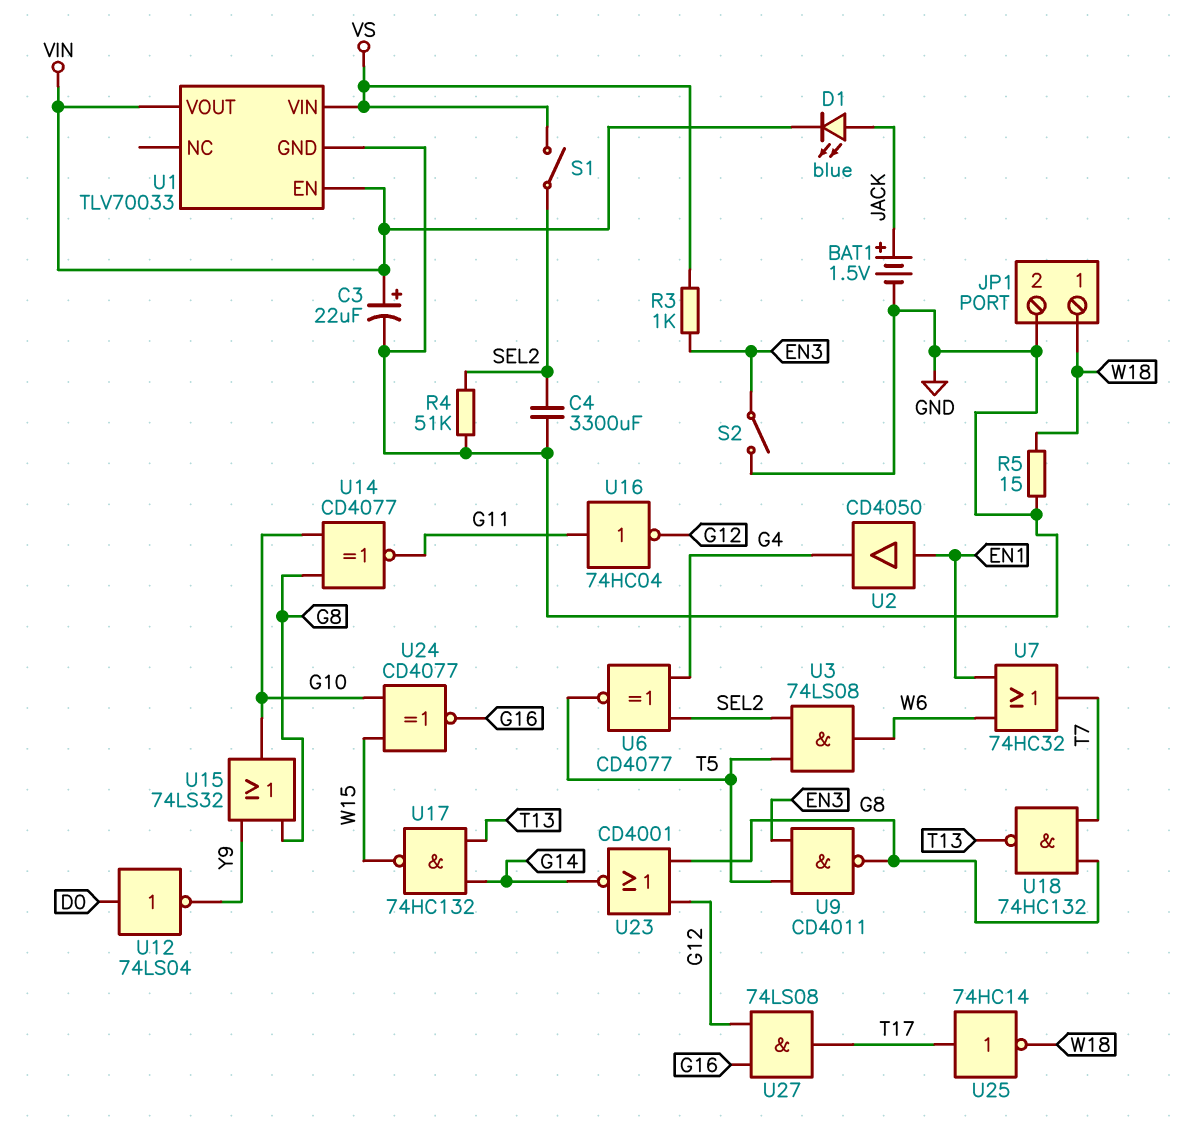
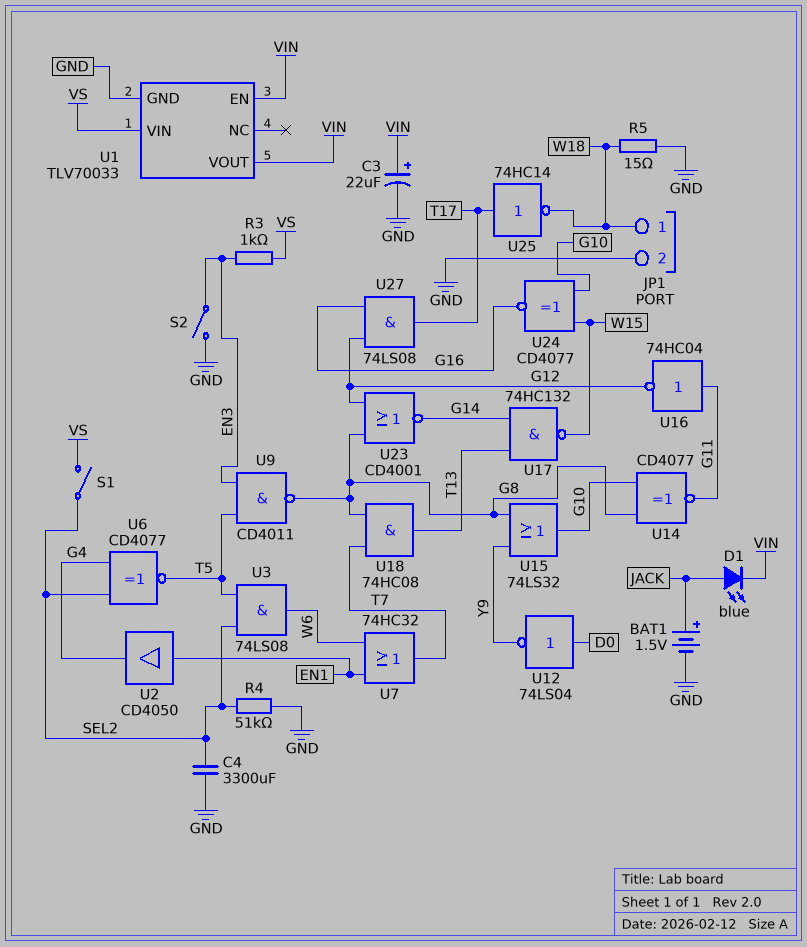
U18: NAND 74HC132 (in G8, in T7, out T13) -> AND 74HC08 (in G8, in T7, out T13)

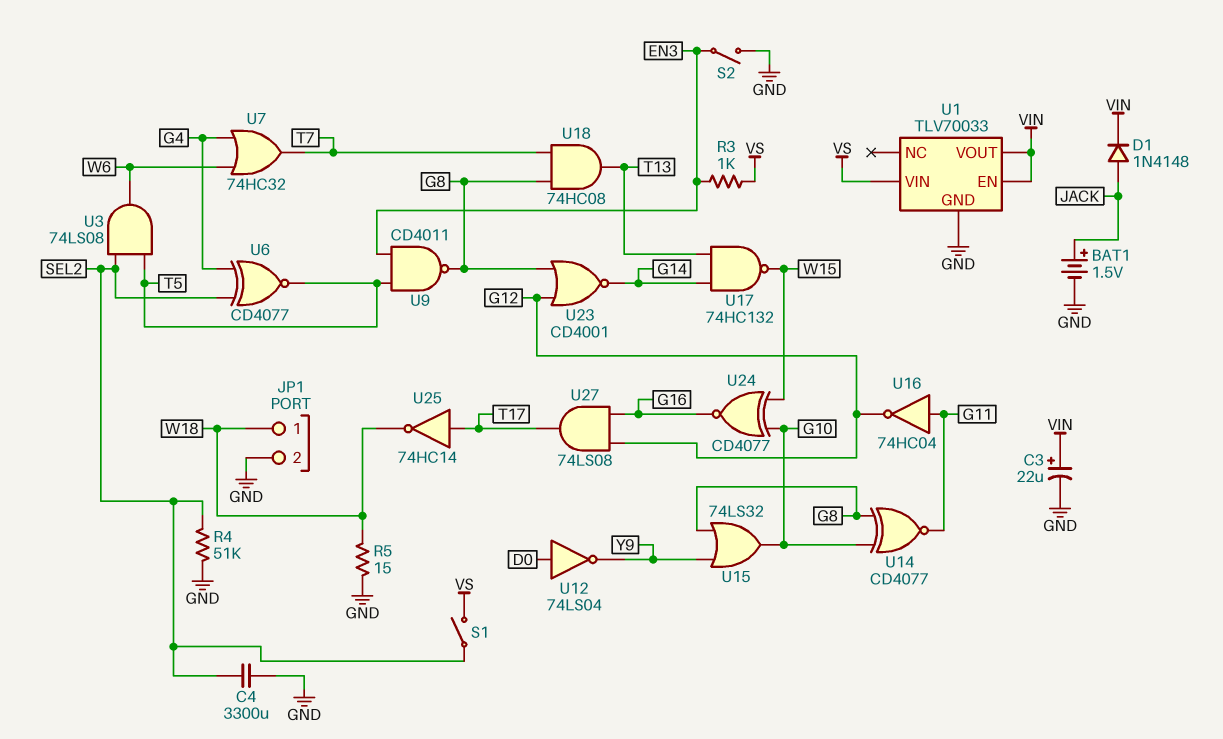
D1: LED blue (A JACK, K VIN) -> diode 1N4148 (A JACK, K VIN)
U2: buffer CD4050 (in EN1, out G4) -> none
U7: OR 74HC32 (in EN1, in W6, out T7) -> OR 74HC32 (in G4, in W6, out T7)

